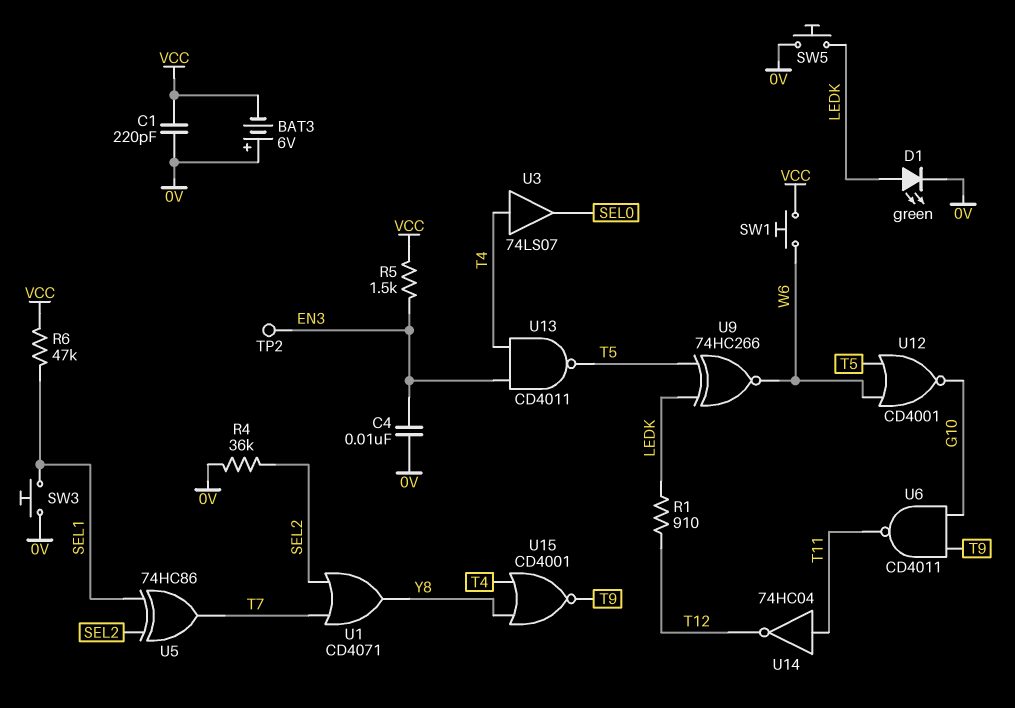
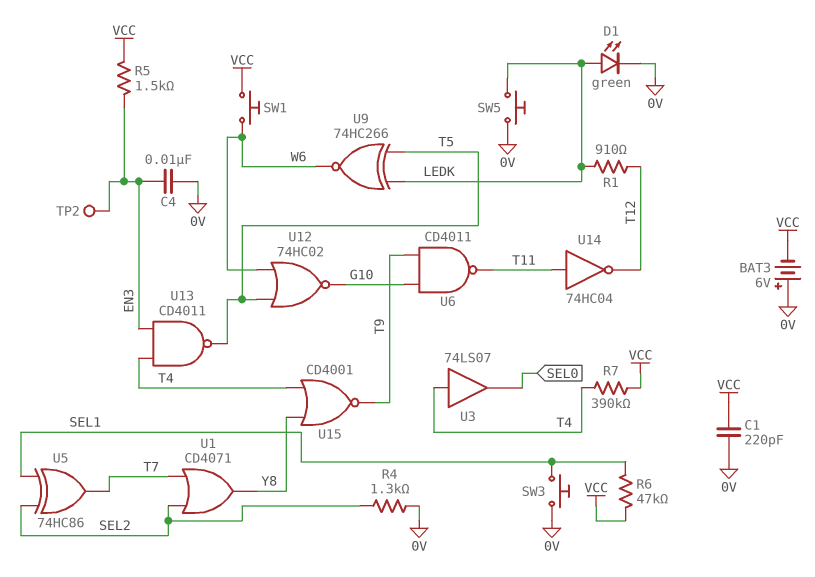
R4: 36k (0V, SEL2) -> 1.3k (0V, SEL2)
R7: none -> 390k (T4, VCC)
U12: NOR CD4001 (in T5, in W6, out G10) -> NOR 74HC02 (in T5, in W6, out G10)

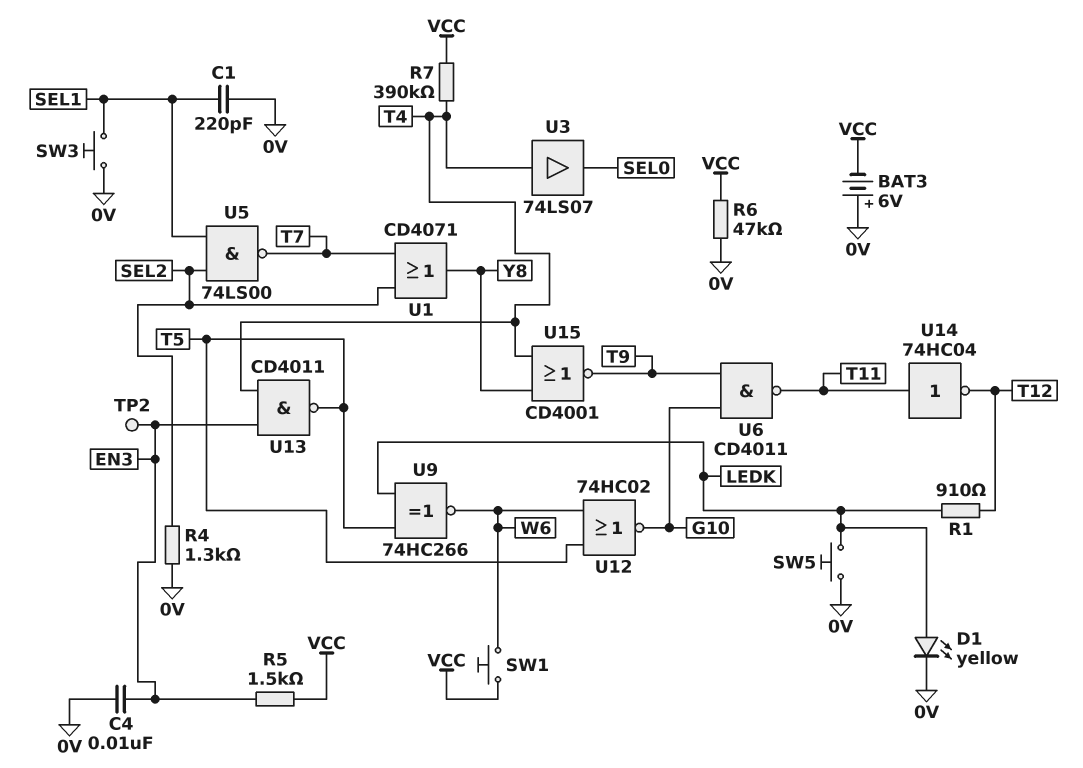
C1: 220pF (0V, VCC) -> 220pF (0V, SEL1)
D1: LED green (A LEDK, K 0V) -> LED yellow (A LEDK, K 0V)
R6: 47k (SEL1, VCC) -> 47k (0V, VCC)
U5: XOR 74HC86 (in SEL1, in SEL2, out T7) -> NAND 74LS00 (in SEL1, in SEL2, out T7)

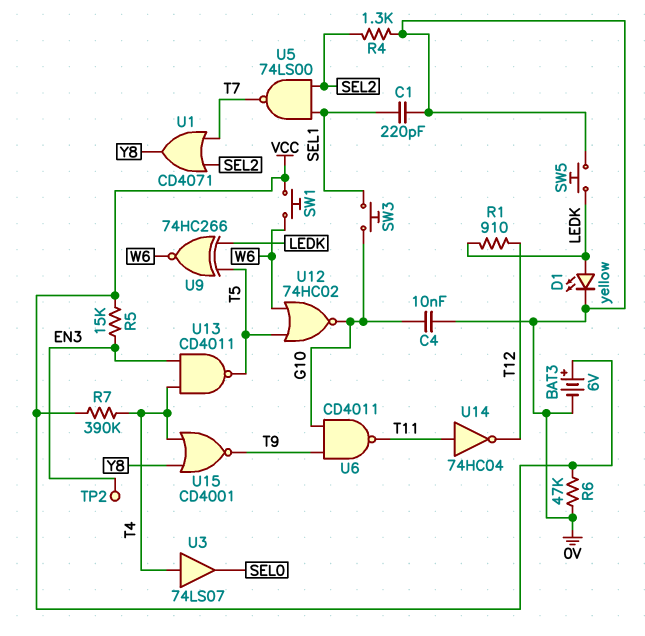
BAT3: 6V (plus 0V, minus VCC) -> 6V (plus VCC, minus 0V)
C4: 10nF (0V, EN3) -> 10nF (0V, G10)
R5: 1.5k (EN3, VCC) -> 15k (EN3, VCC)
SW3: button (0V, SEL1) -> button (G10, SEL1)

